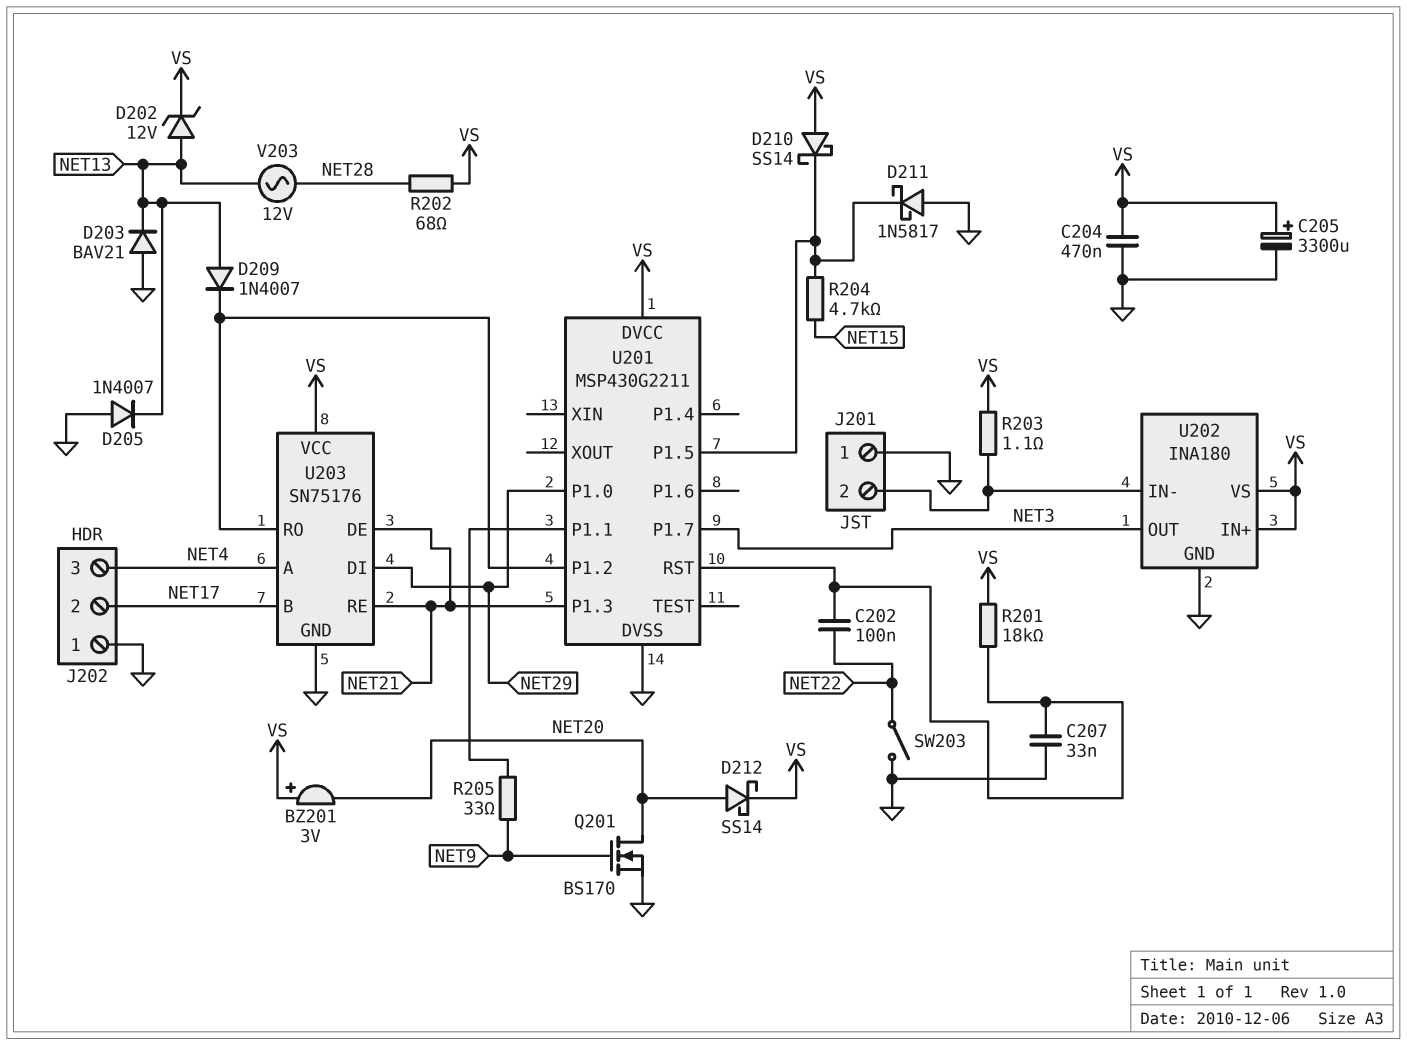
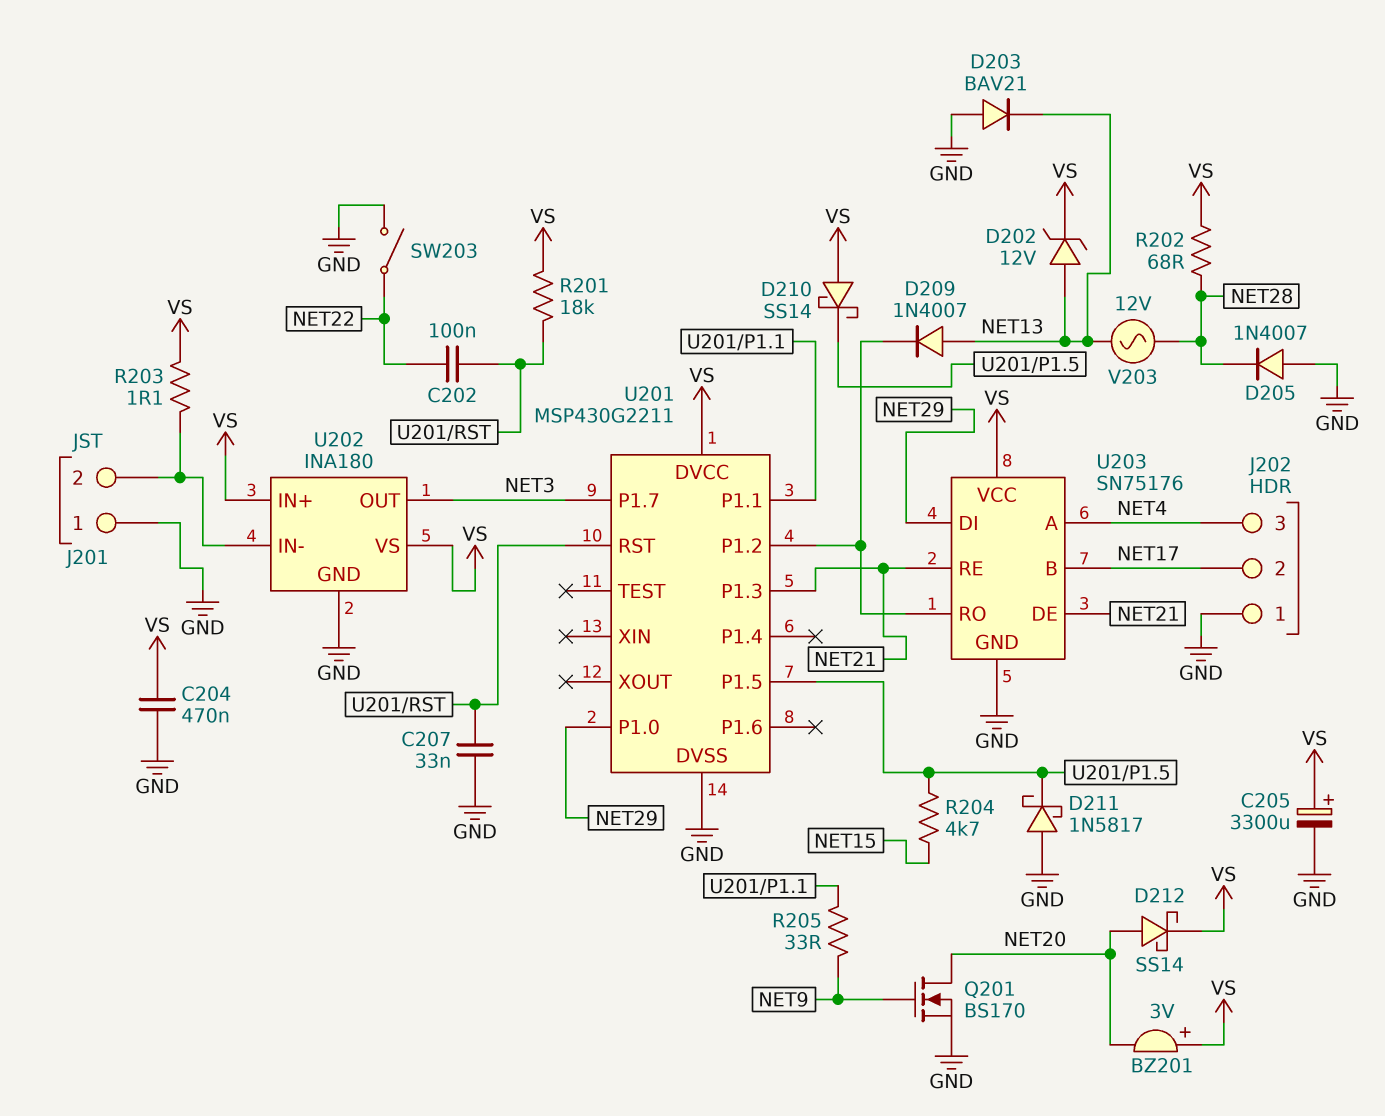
D205: diode 1N4007 (A GND, K NET13) -> diode 1N4007 (A GND, K NET28)

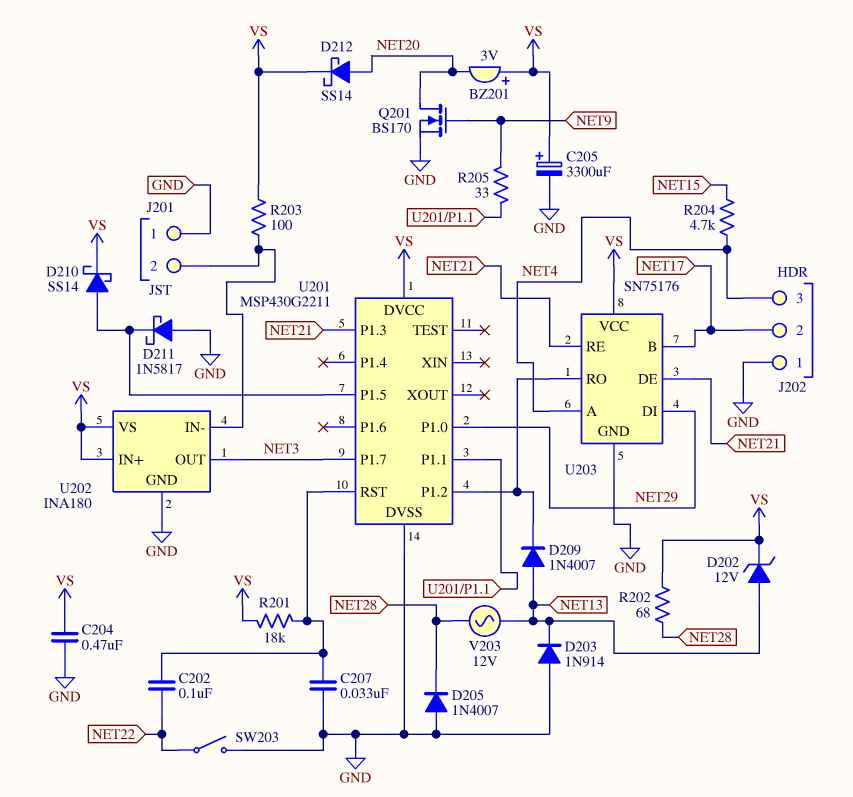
D203: diode BAV21 (A GND, K NET13) -> diode 1N914 (A GND, K NET13)
D210: schottky SS14 (A VS, K U201/P1.5) -> schottky SS14 (A U201/P1.5, K VS)
R203: 1.1 (J201/2, VS) -> 100 (J201/2, VS)
R204: 4.7k (NET15, U201/P1.5) -> 4.7k (NET4, NET15)

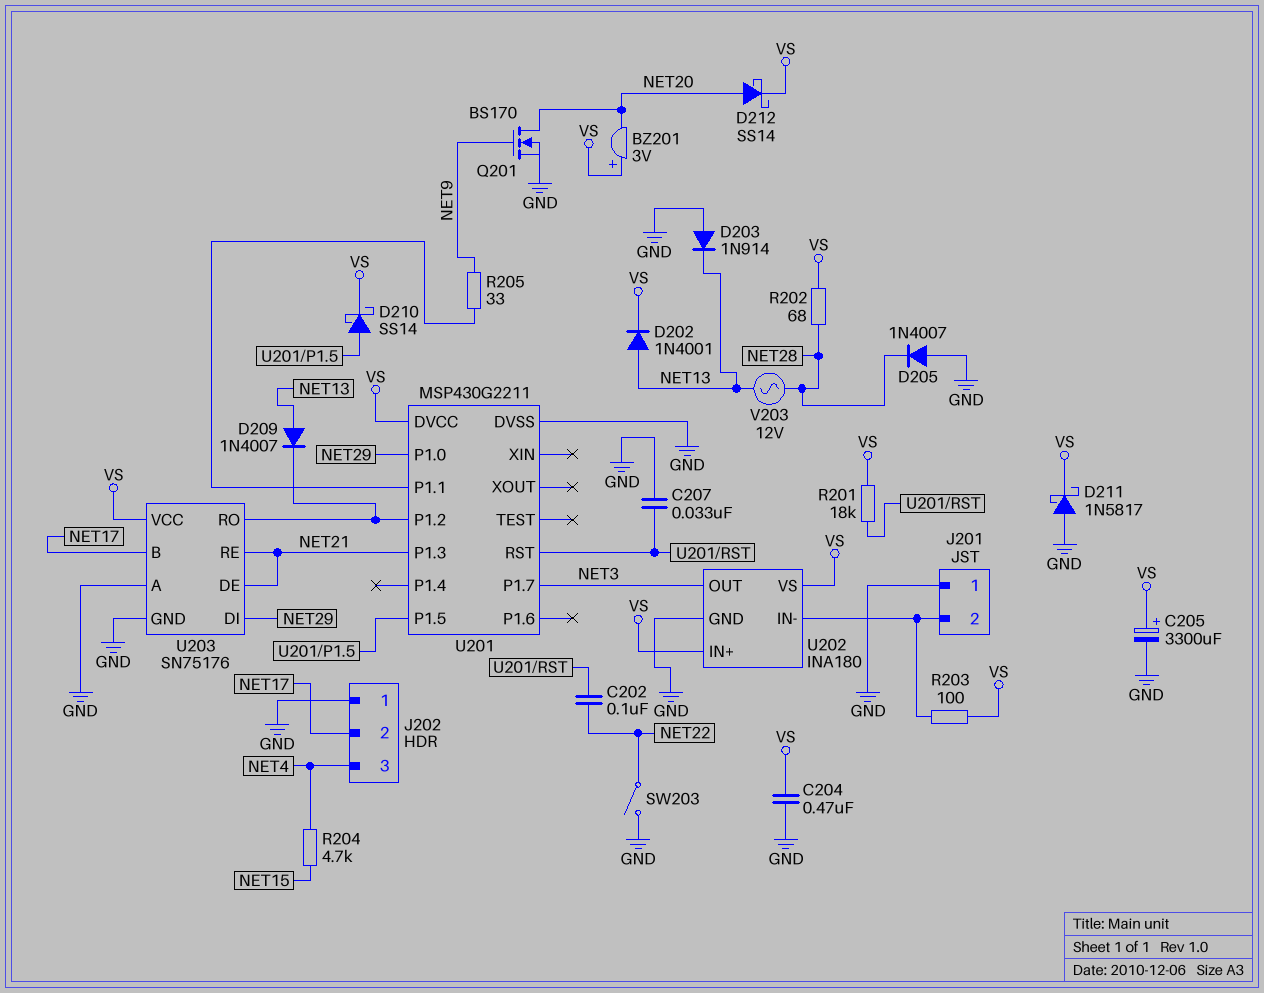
D202: zener 12V (A NET13, K VS) -> diode 1N4001 (A NET13, K VS)
D211: schottky 1N5817 (A GND, K U201/P1.5) -> schottky 1N5817 (A GND, K VS)
U203 pin A: NET4 -> GND

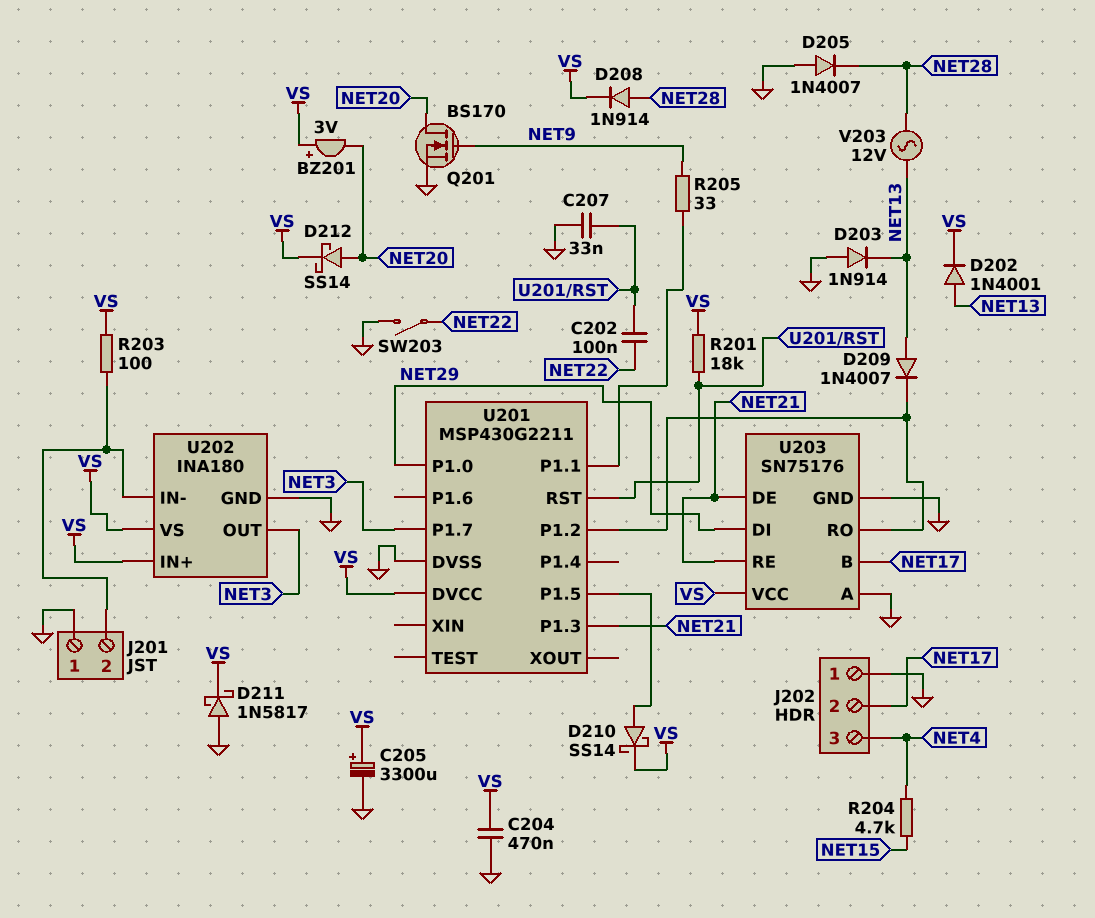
D208: none -> diode 1N914 (A NET28, K VS)
R202: 68 (NET28, VS) -> none

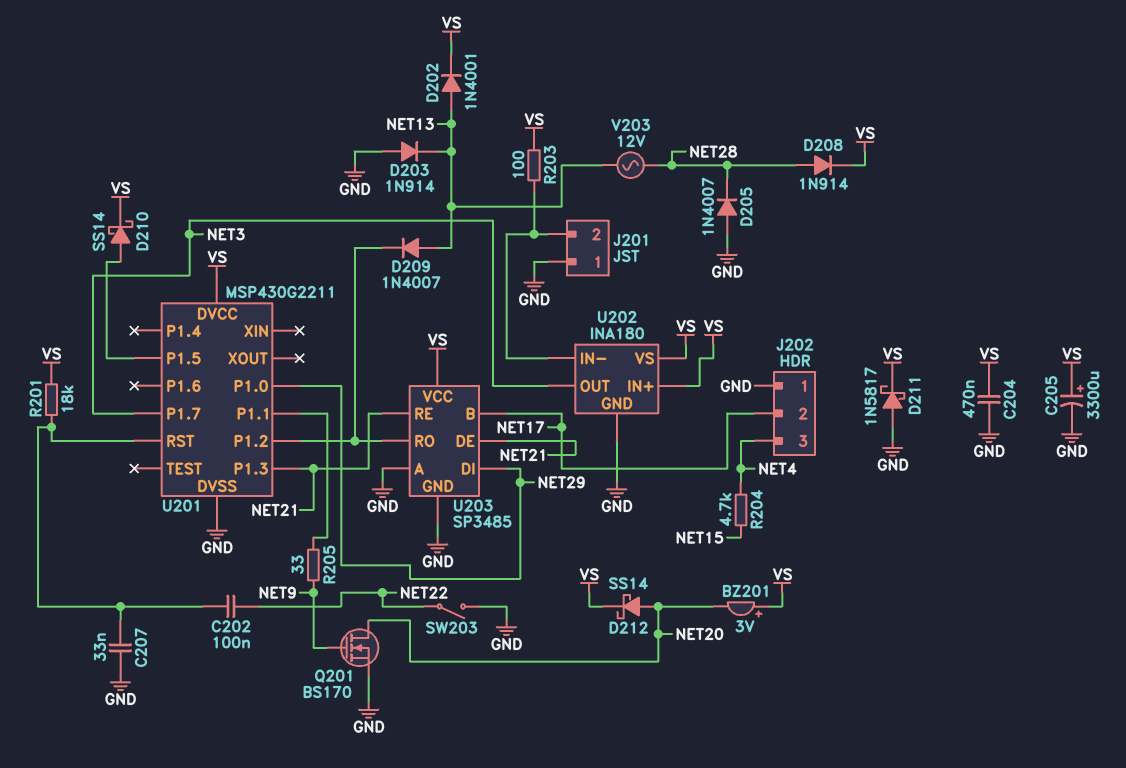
U203: SN75176 -> SP3485

